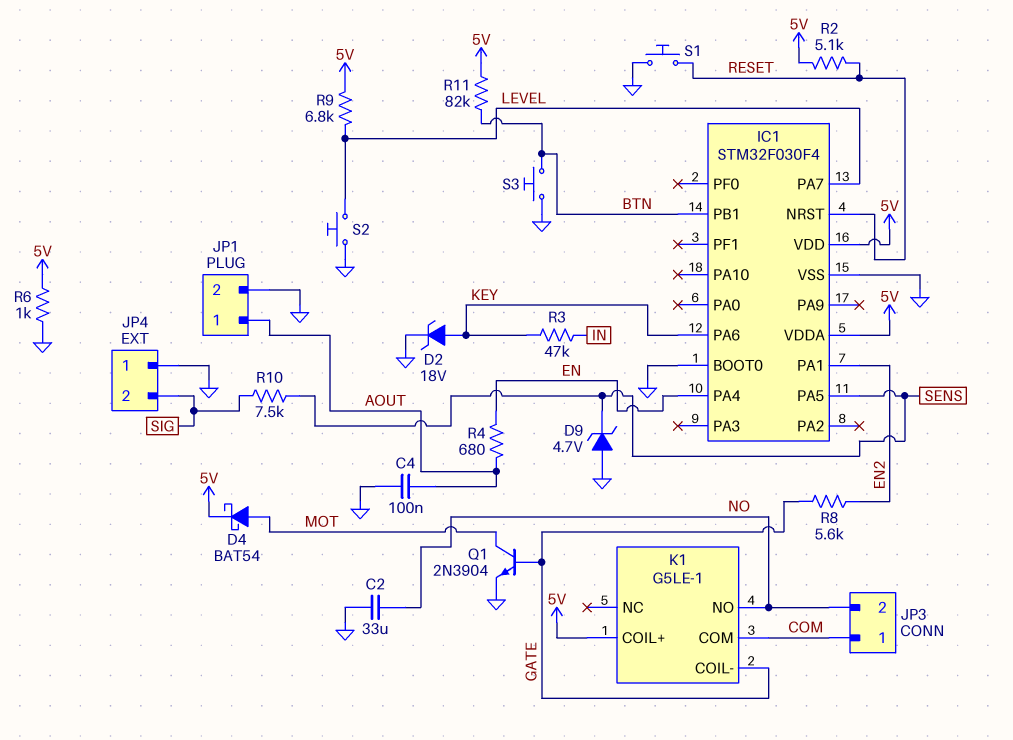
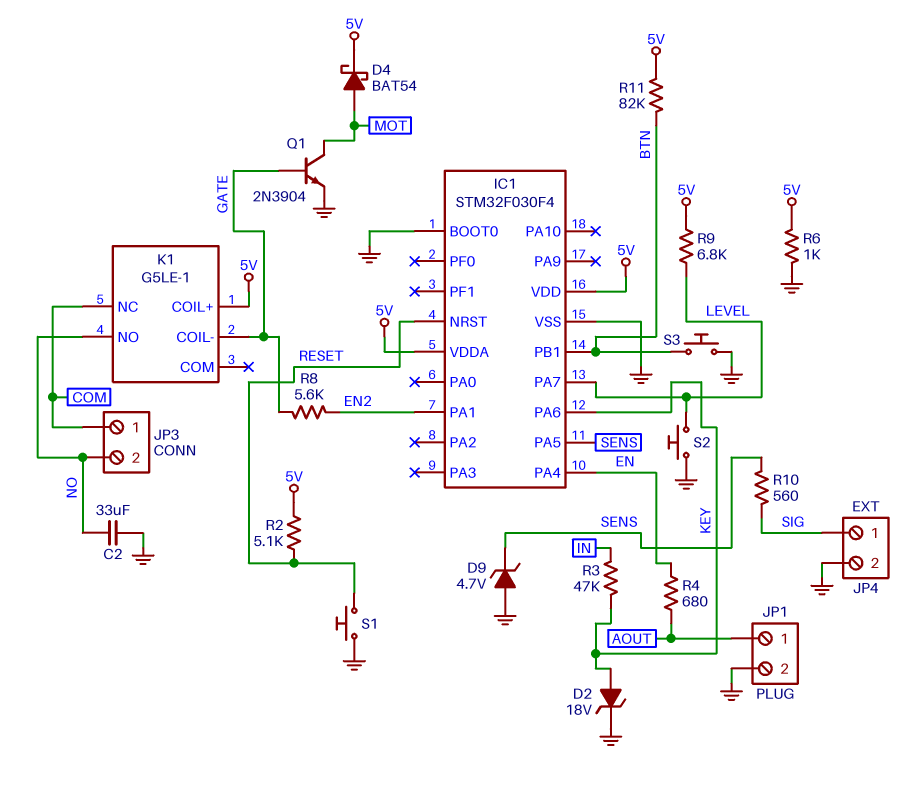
C4: 100nF (AOUT, GND) -> none
JP4 pin 1: GND -> SIG
JP4 pin 2: SIG -> GND
K1 pin COM: COM -> none
K1 pin NC: none -> COM
R10: 7.5k (SENS, SIG) -> 560 (SENS, SIG)

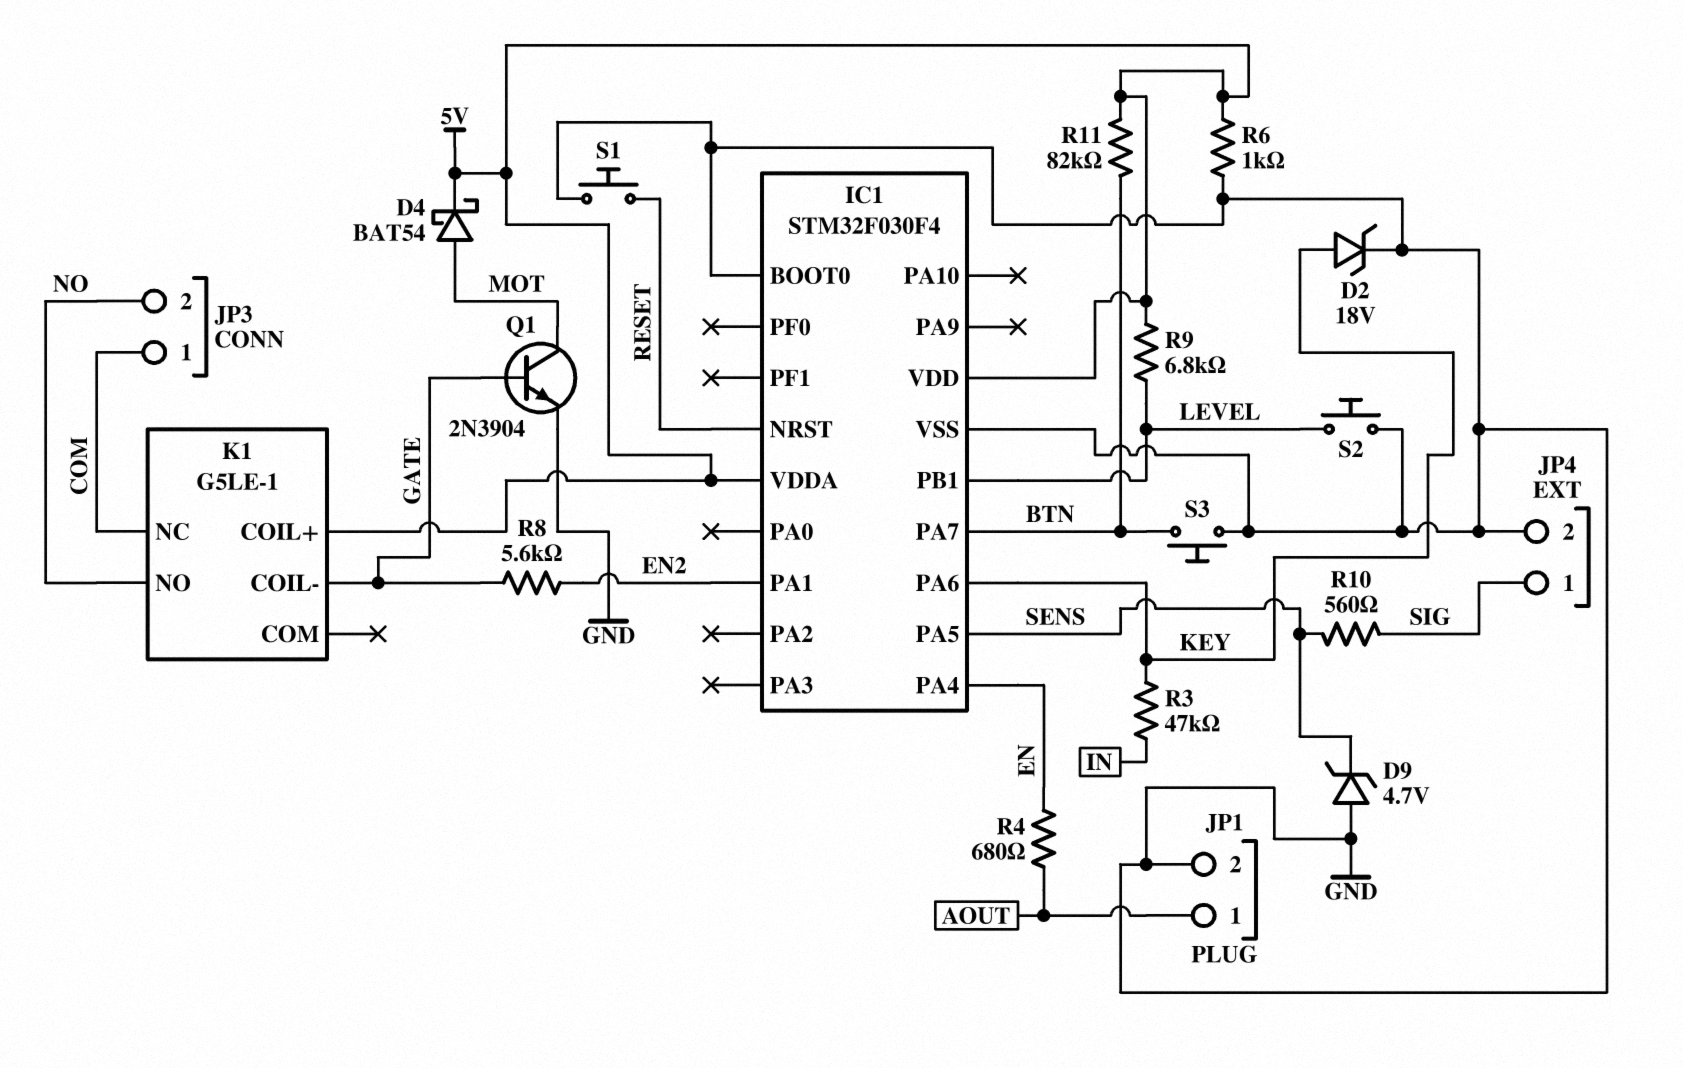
C2: 33uF (GND, NO) -> none
IC1 pin PA7: LEVEL -> BTN
IC1 pin PB1: BTN -> LEVEL
R2: 5.1k (5V, RESET) -> none

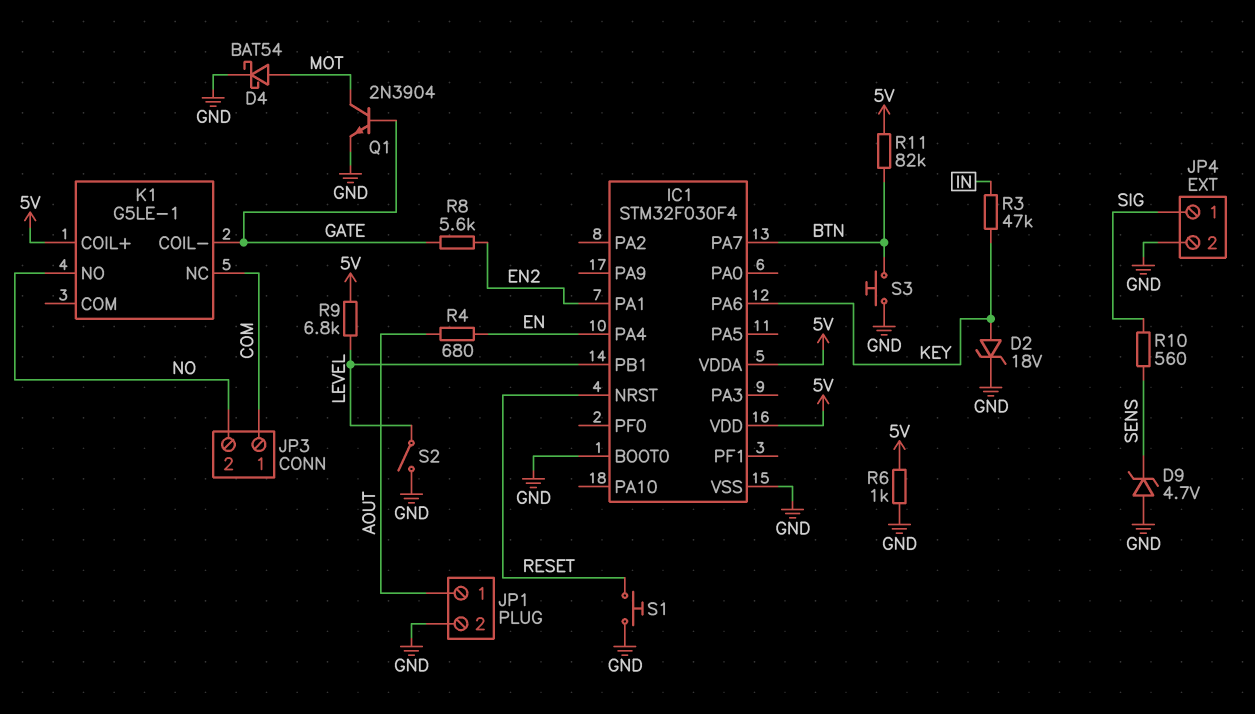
D4: schottky BAT54 (A MOT, K 5V) -> schottky BAT54 (A MOT, K GND)
IC1 pin PA5: SENS -> none
S2: button (GND, LEVEL) -> switch (GND, LEVEL)

